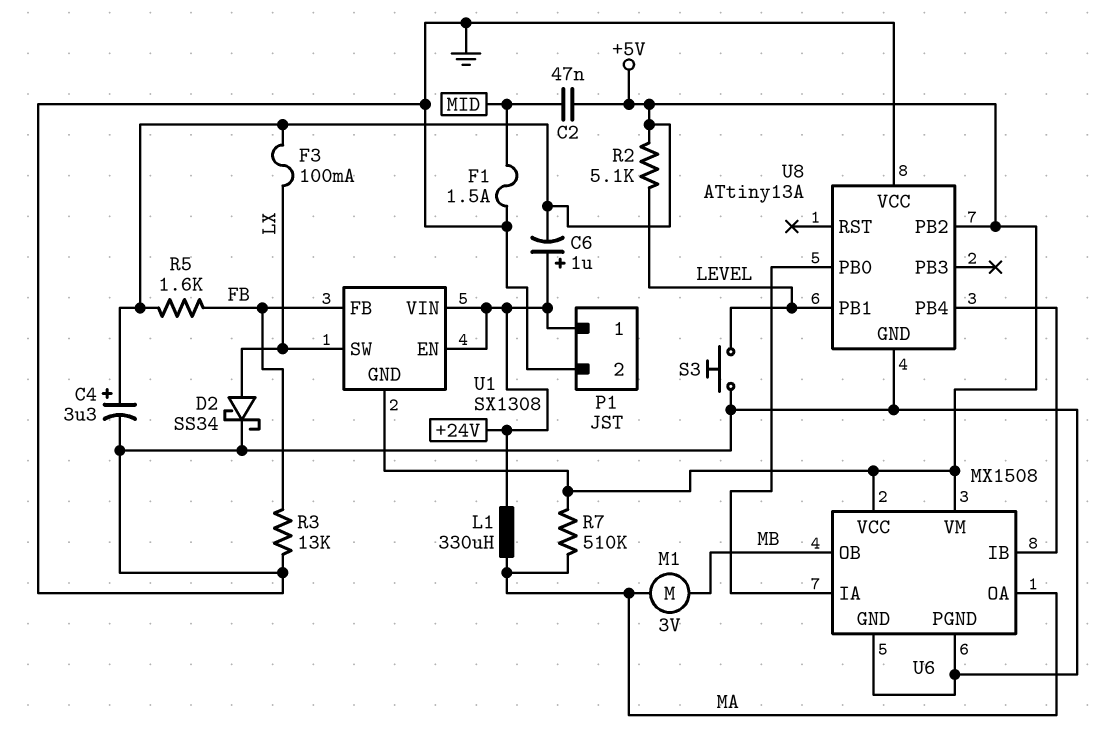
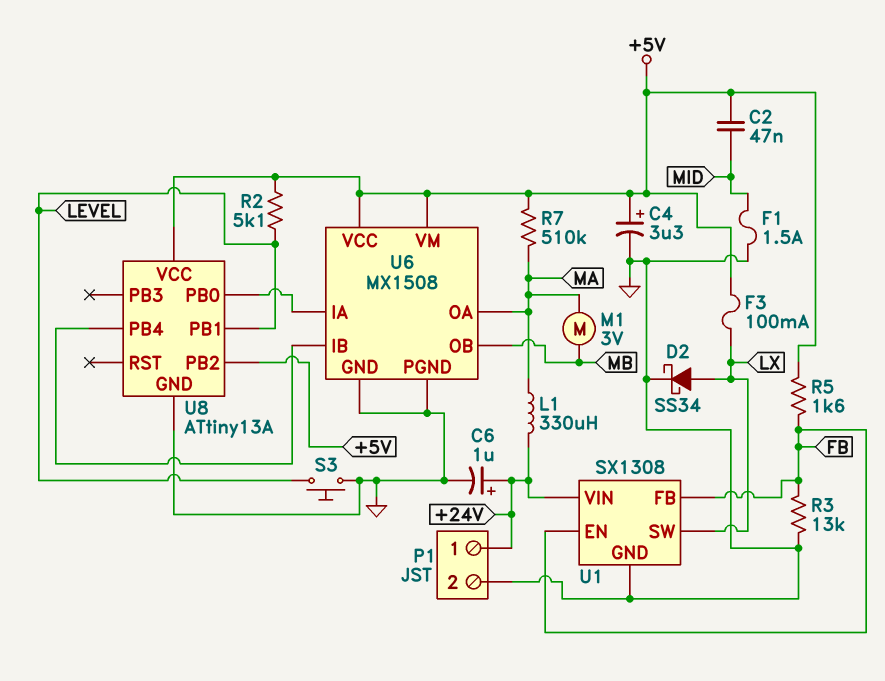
C6: 1uF (plus +24V, minus +5V) -> 1uF (plus +24V, minus GND)
U1 pin EN: +24V -> FB
U1 pin GND: +5V -> GND
U8 pin VCC: GND -> +5V

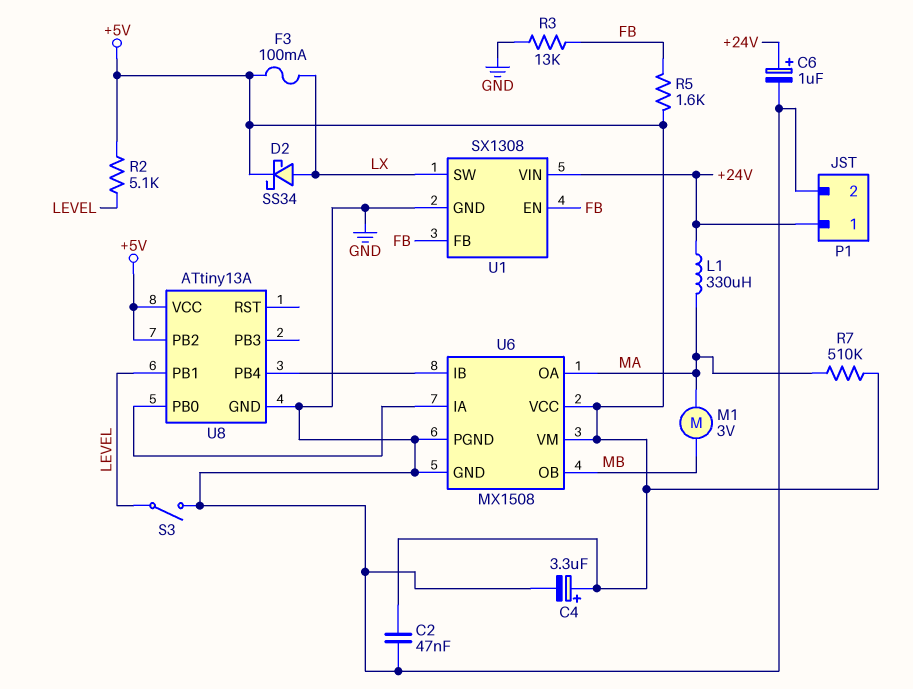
C2: 47nF (+5V, MID) -> 47nF (+5V, GND)
D2: schottky SS34 (A LX, K GND) -> schottky SS34 (A LX, K +5V)
F1: 1.5A (GND, MID) -> none
S3: button (GND, LEVEL) -> switch (GND, LEVEL)

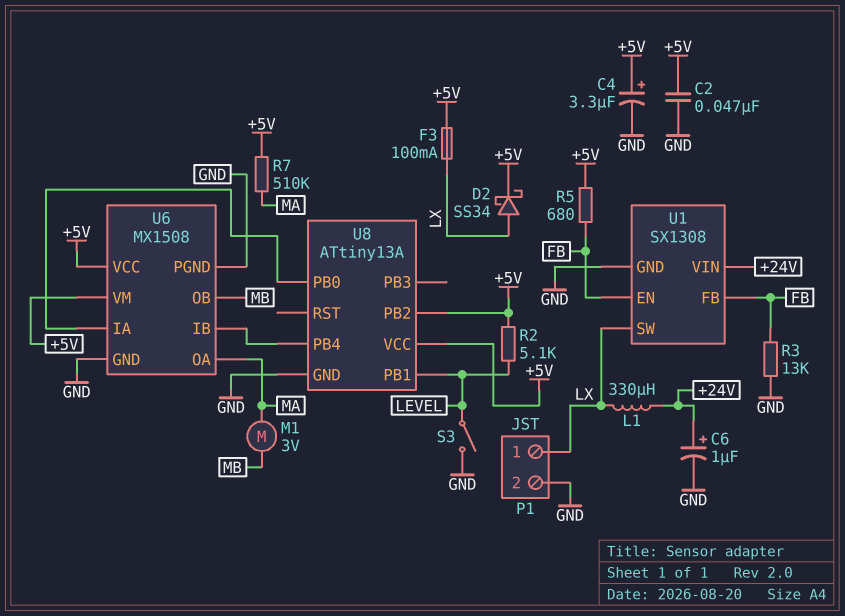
L1: 330uH (+24V, MA) -> 330uH (+24V, LX)
P1 pin 1: +24V -> LX
R5: 1.6k (+5V, FB) -> 680 (+5V, FB)

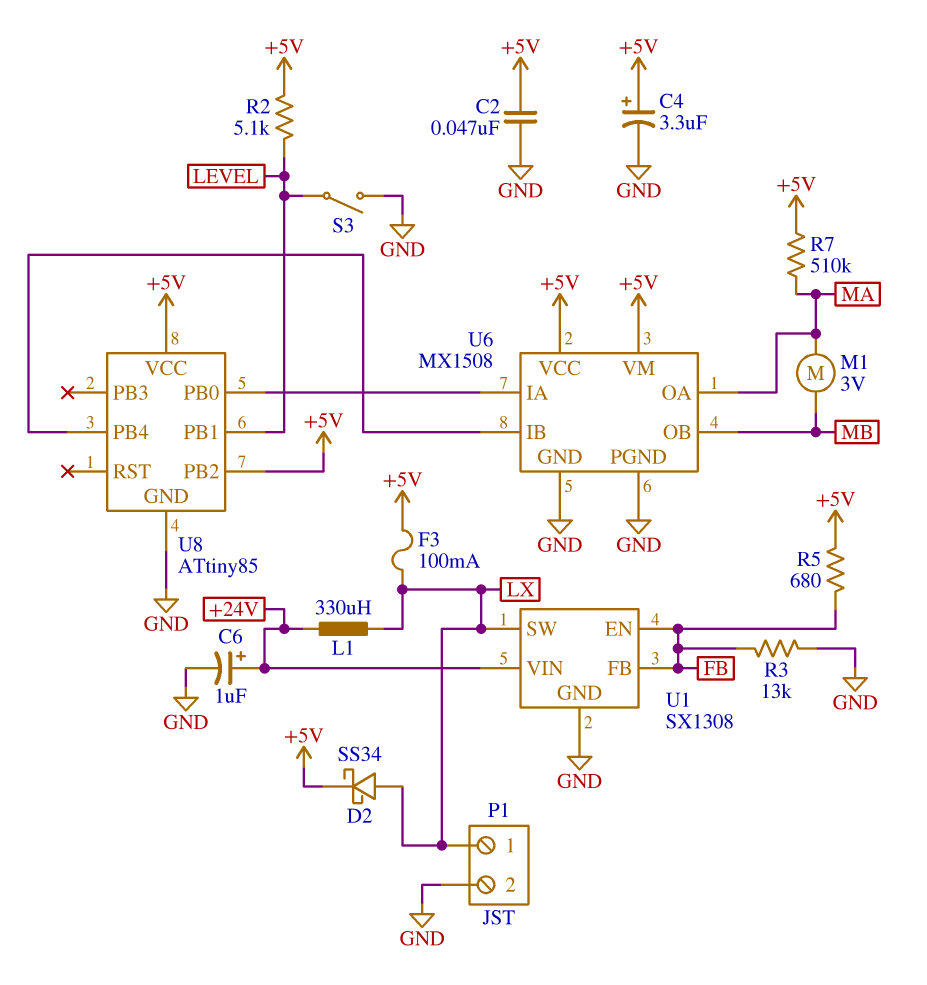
U8: ATtiny13A -> ATtiny85

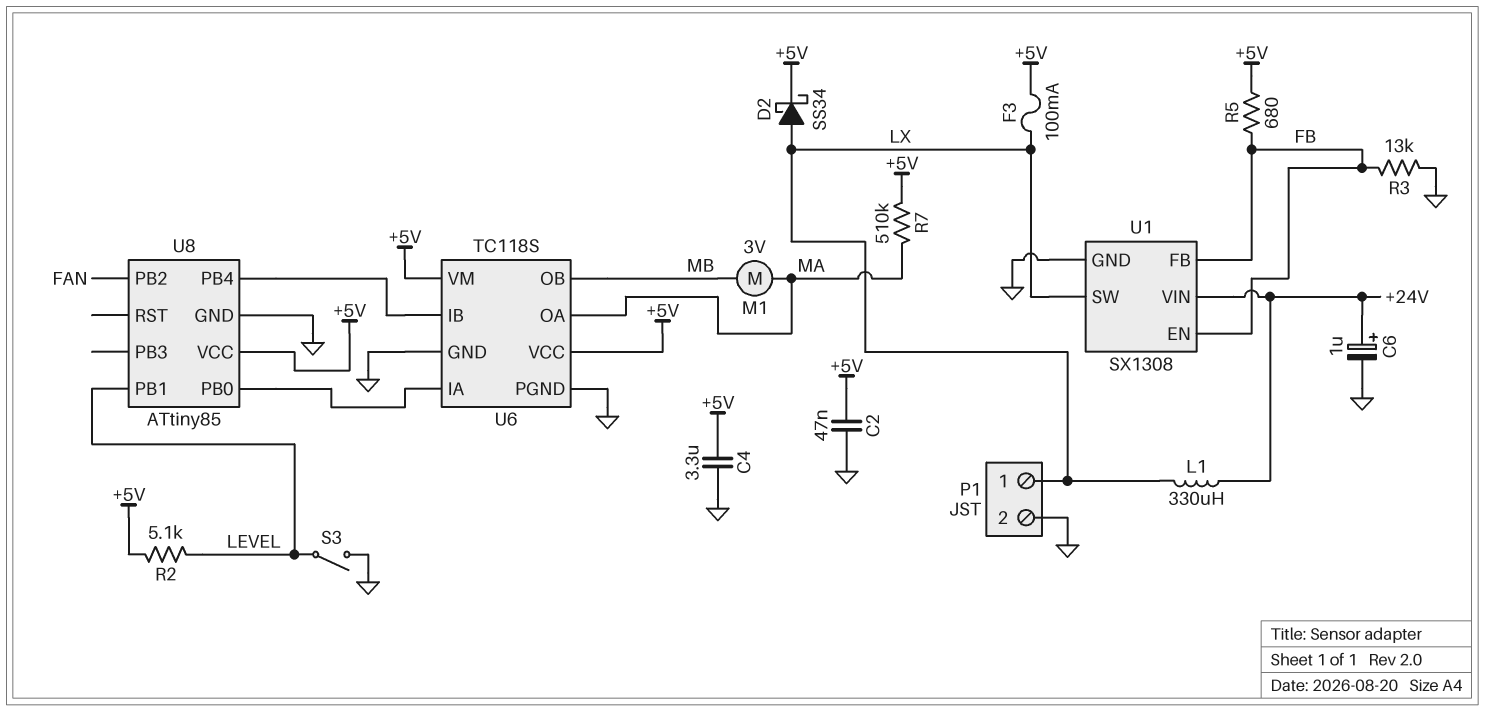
C4: 3.3uF (plus +5V, minus GND) -> 3.3uF (+5V, GND)
U6: MX1508 -> TC118S
U8 pin PB2: +5V -> FAN

